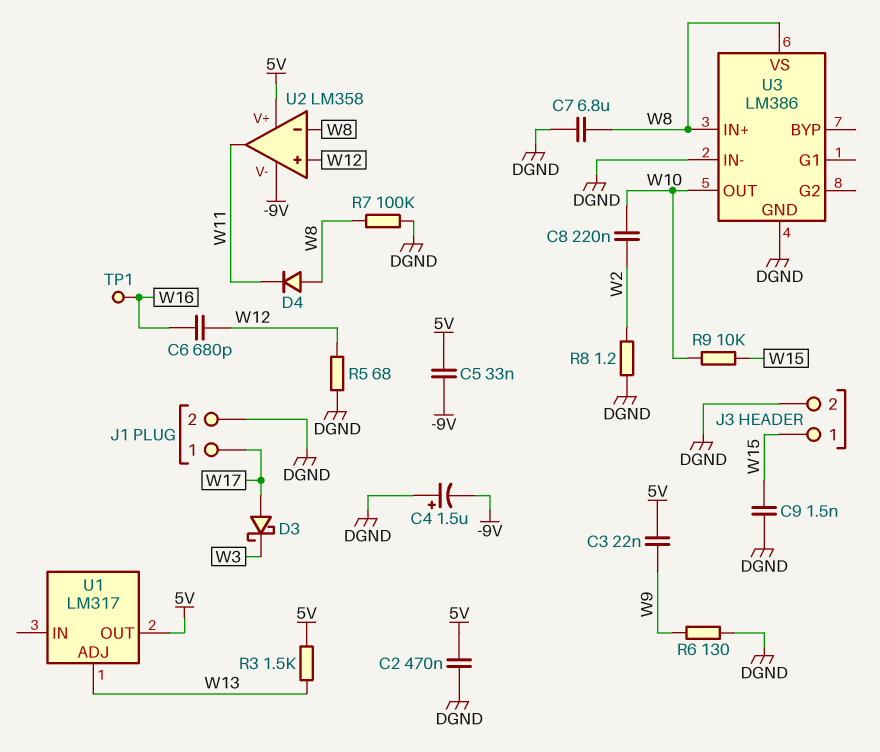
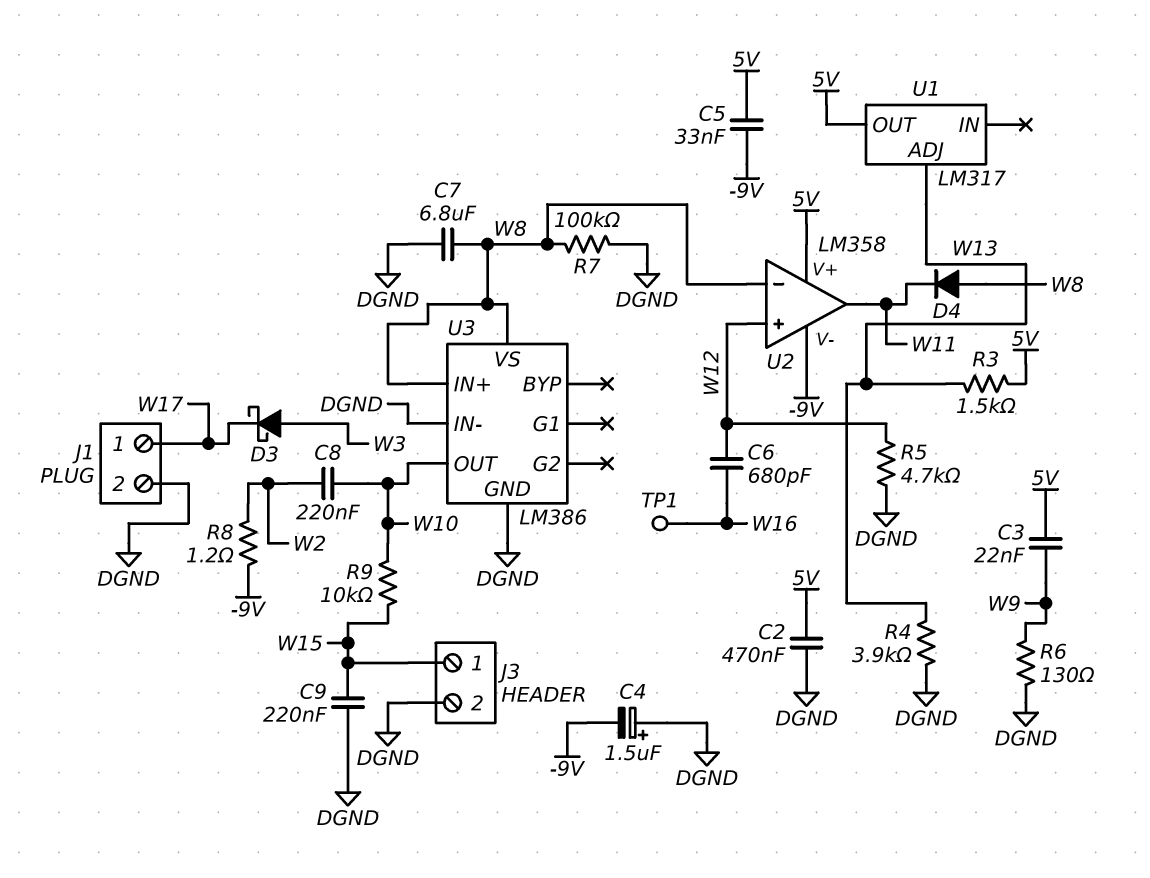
C9: 1.5nF (DGND, W15) -> 220nF (DGND, W15)
D3: schottky (A W17, K W3) -> schottky (A W3, K W17)
R4: none -> 3.9k (DGND, W13)
R5: 68 (DGND, W12) -> 4.7k (DGND, W12)
R8: 1.2 (DGND, W2) -> 1.2 (-9V, W2)

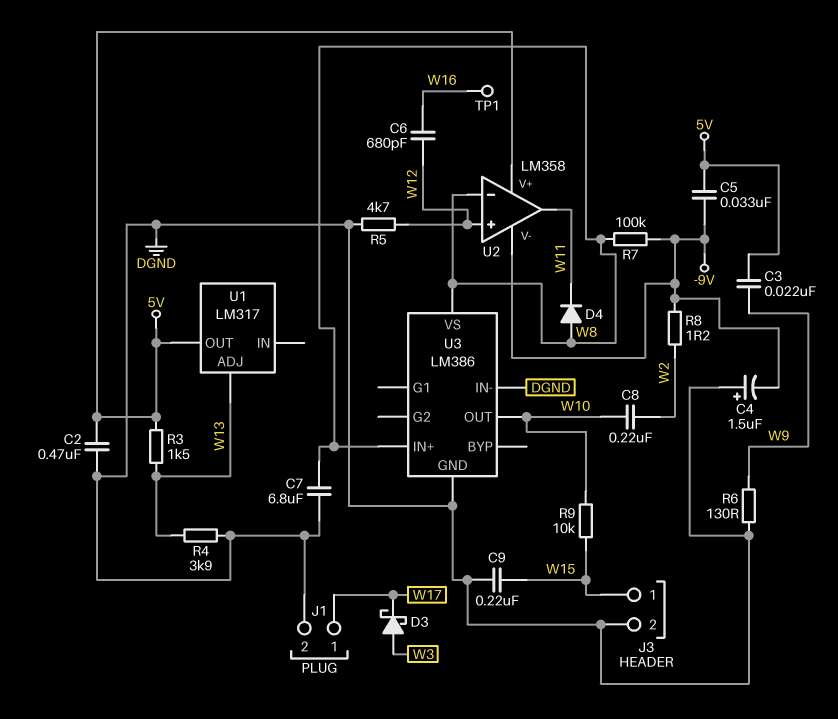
R7: 100k (DGND, W8) -> 100k (-9V, W8)

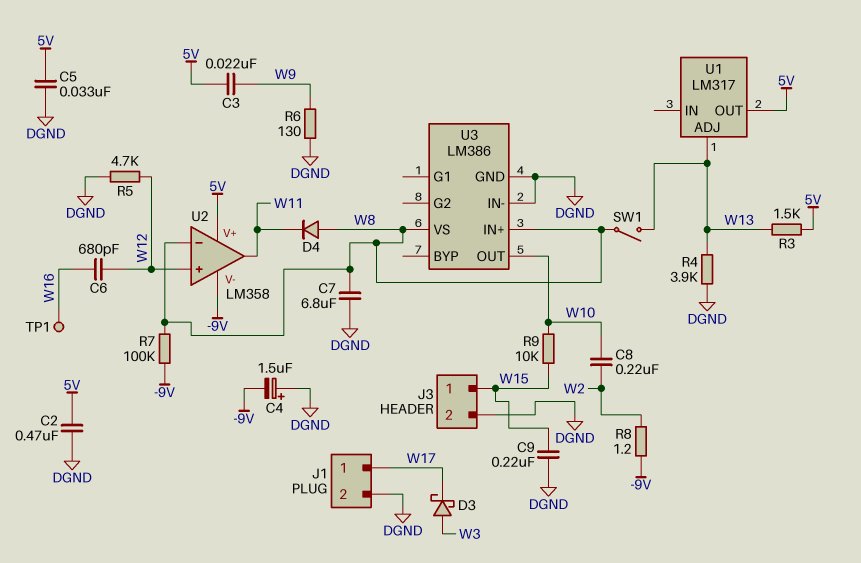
C5: 33nF (-9V, 5V) -> 33nF (5V, DGND)
SW1: none -> switch (W8, W13)

